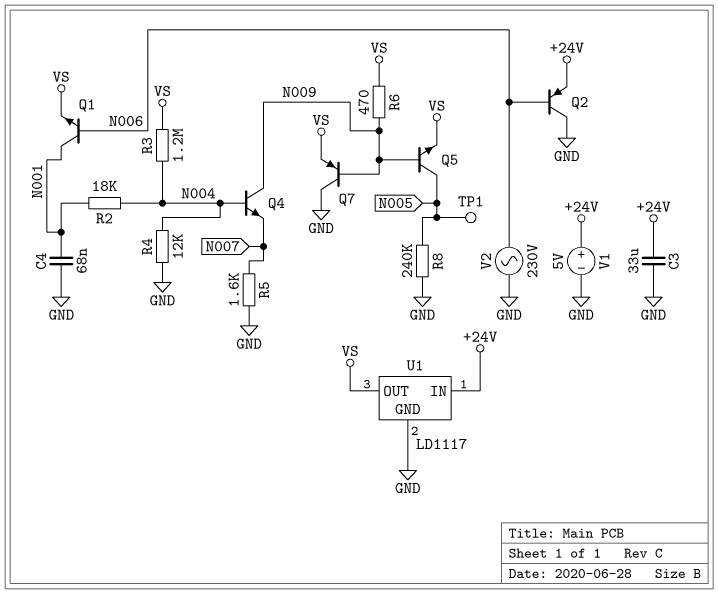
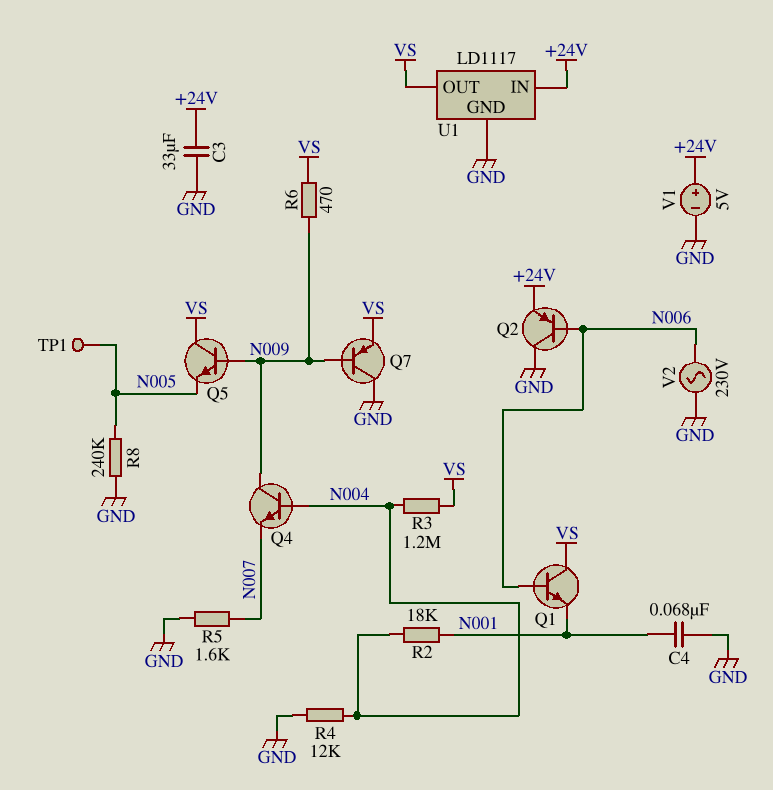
Q1: NPN (B N006, C N001, E VS) -> NPN (B N006, C VS, E N001)
Q5: NPN (B N009, C N005, E VS) -> NPN (B N009, C VS, E N005)

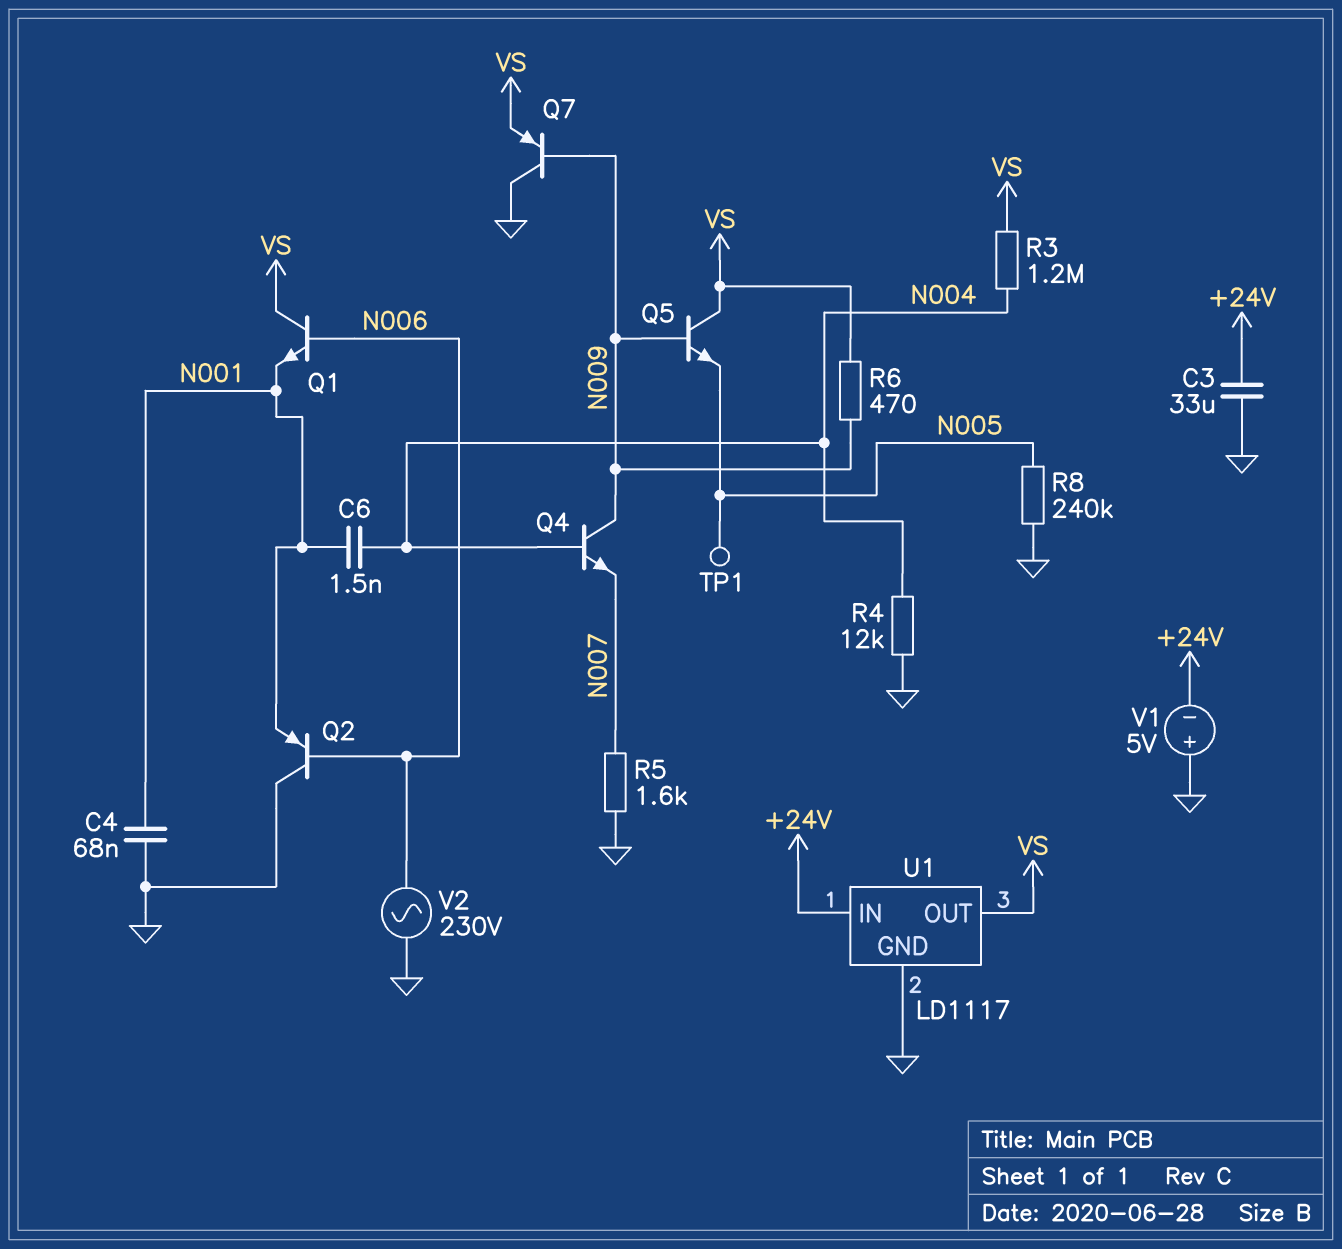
C6: none -> 1.5nF (N001, N004)
Q2: PNP (B N006, C GND, E +24V) -> PNP (B N006, C GND, E N001)
R2: 18k (N001, N004) -> none
V1: 5V (plus +24V, minus GND) -> 5V (plus GND, minus +24V)

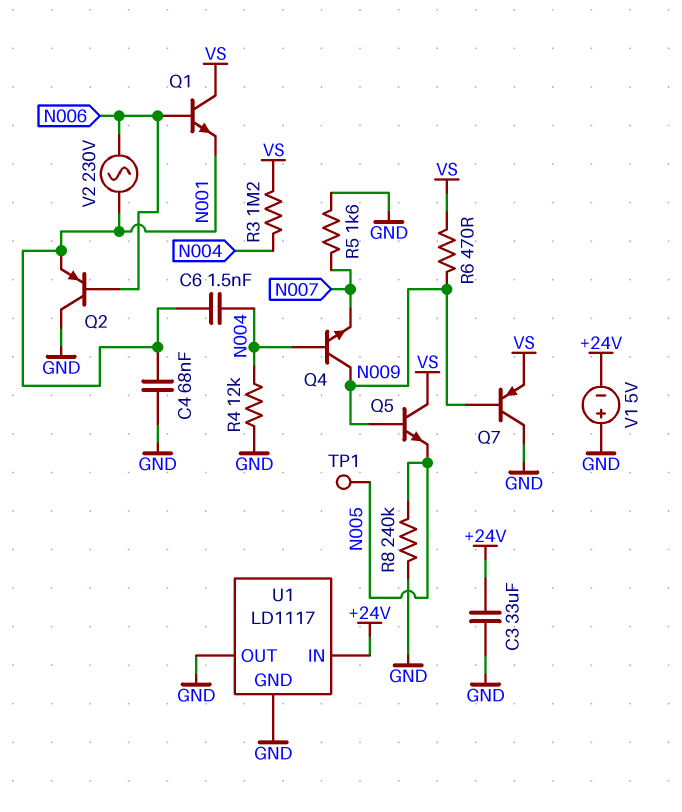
U1 pin OUT: VS -> GND
V2: AC 230V (GND, N006) -> AC 230V (N001, N006)

